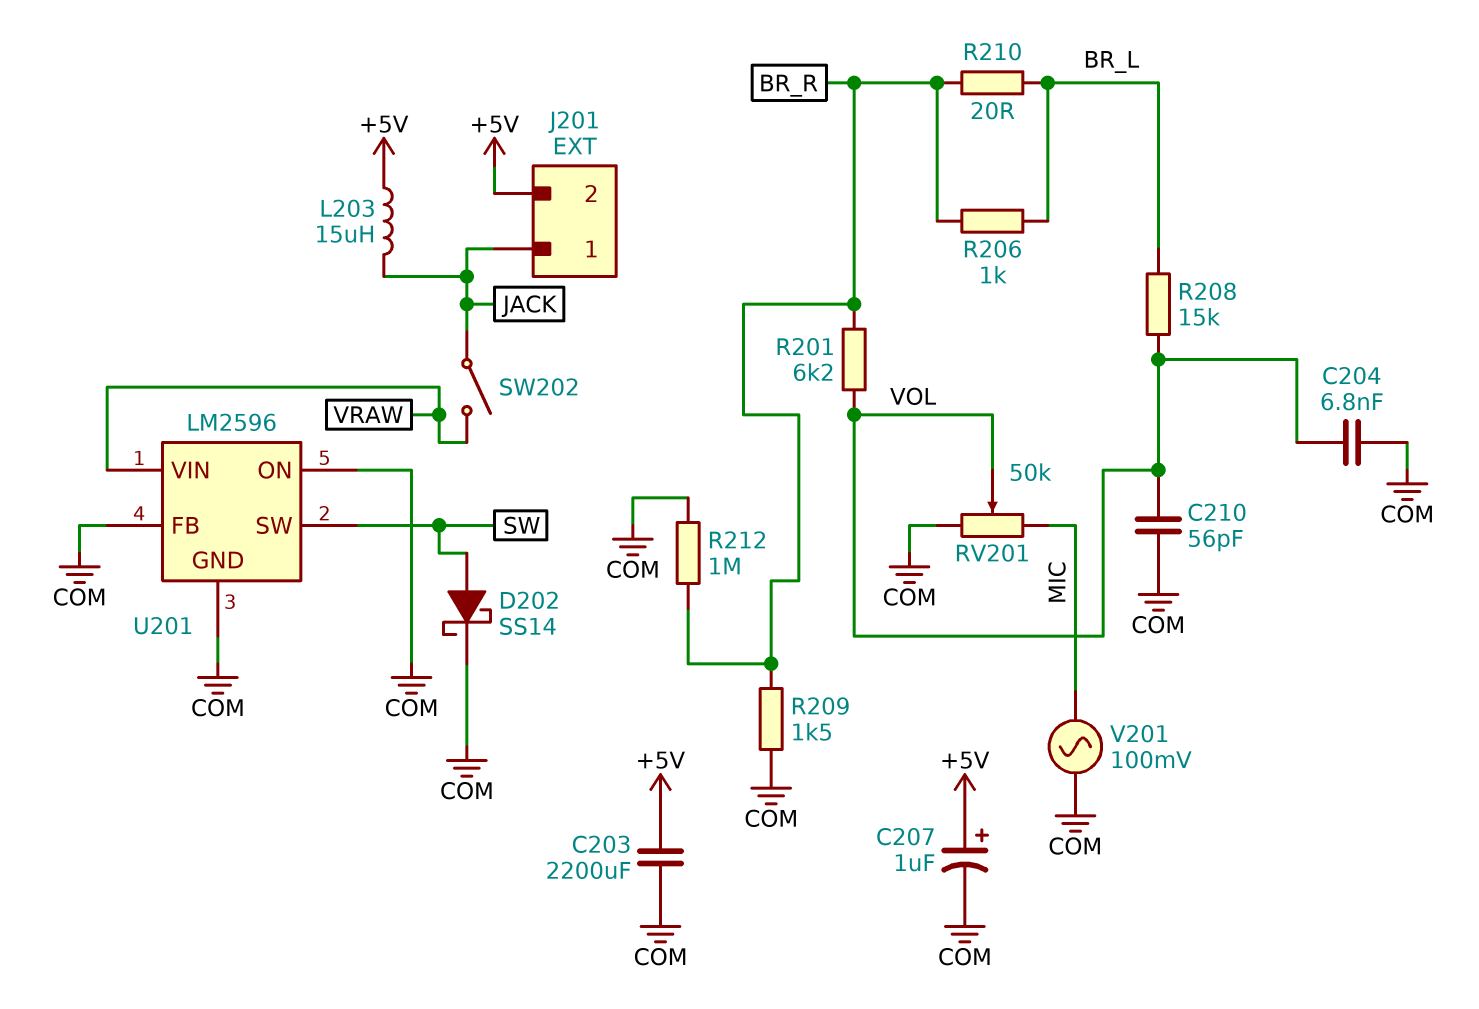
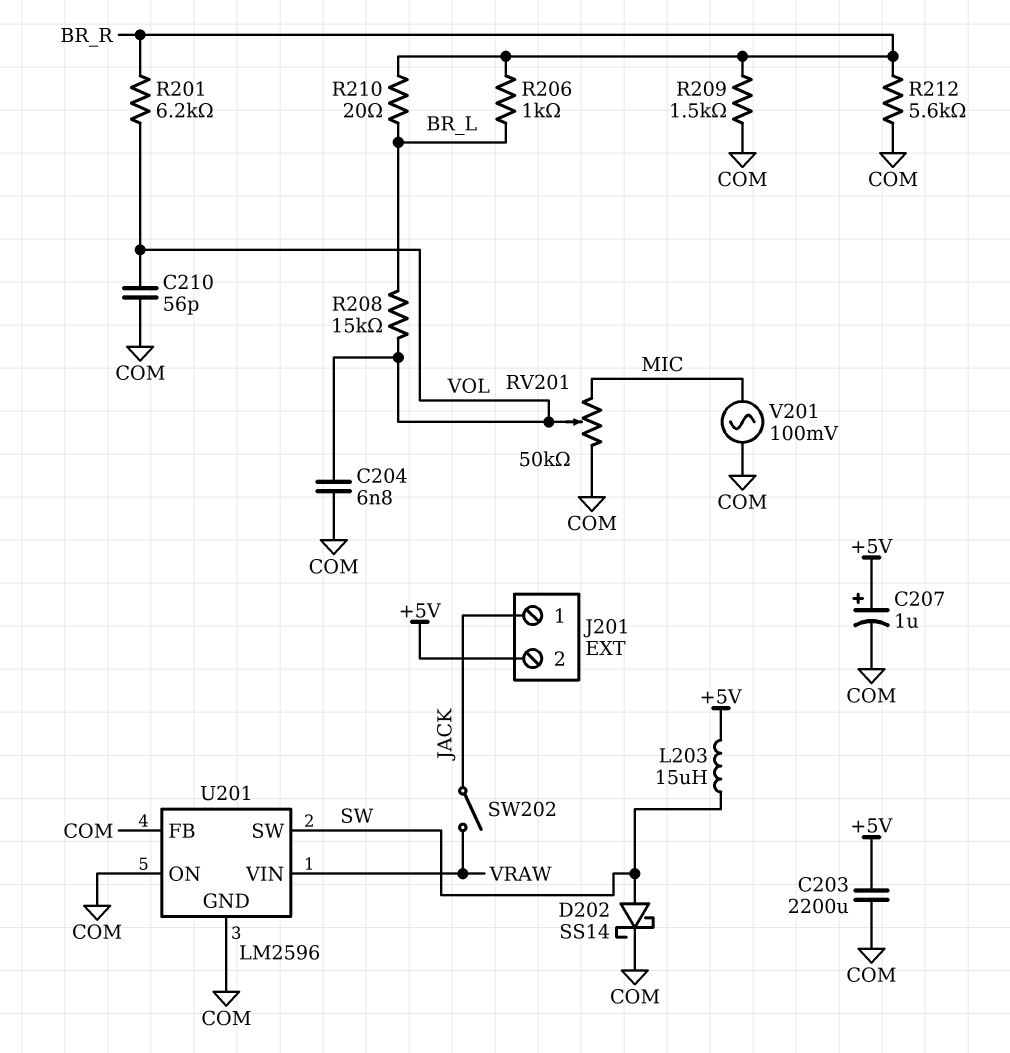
L203: 15uH (+5V, JACK) -> 15uH (+5V, SW)
R212: 1M (BR_R, COM) -> 5.6k (BR_R, COM)

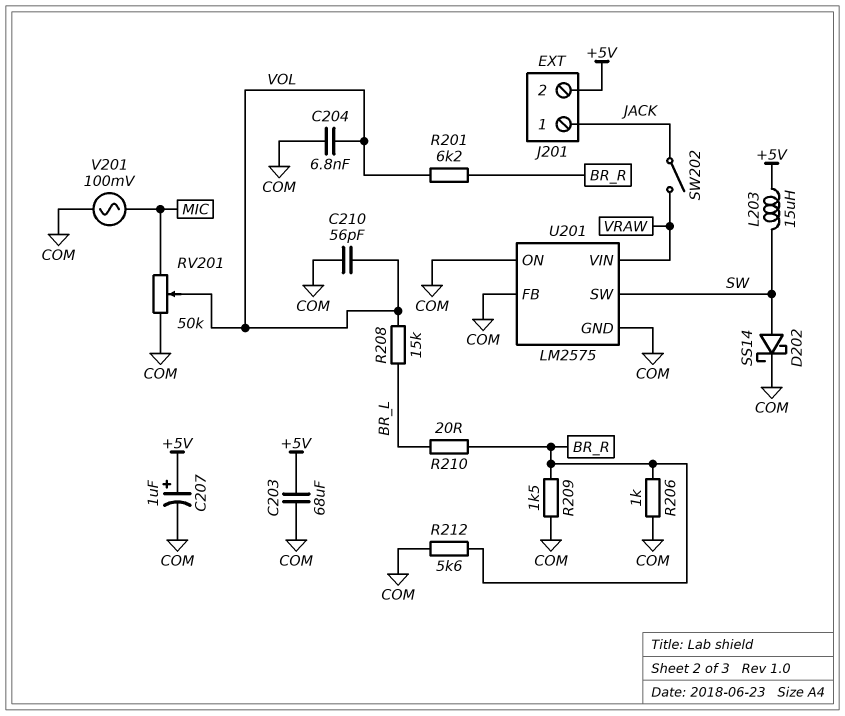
C203: 2200uF (+5V, COM) -> 68uF (+5V, COM)
R206: 1k (BR_L, BR_R) -> 1k (BR_R, COM)
U201: LM2596 -> LM2575

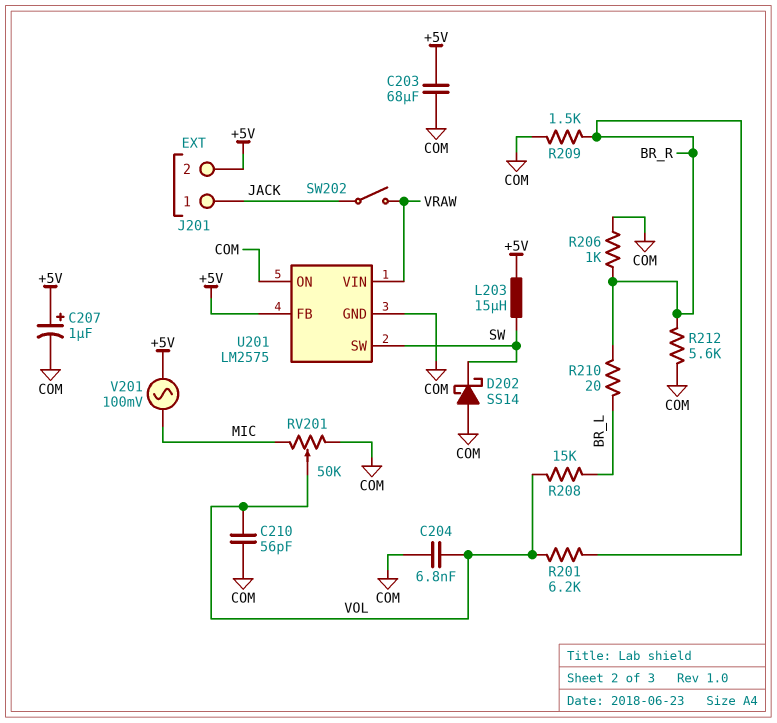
D202: schottky SS14 (A SW, K COM) -> schottky SS14 (A COM, K SW)
U201 pin FB: COM -> +5V
V201: AC 100mV (COM, MIC) -> AC 100mV (+5V, MIC)

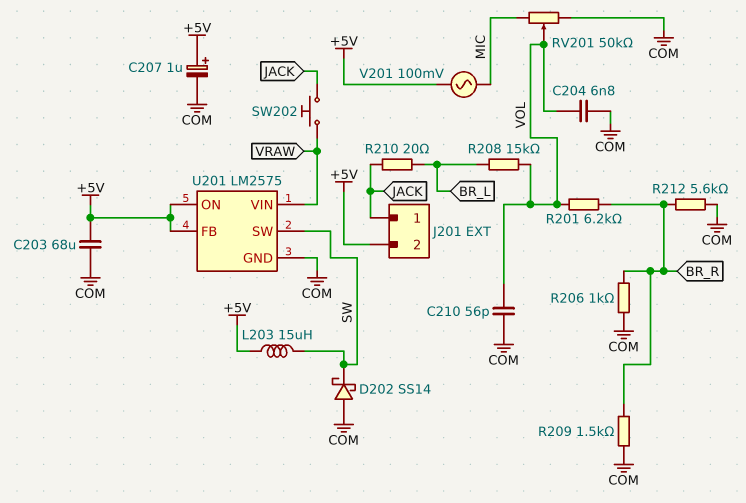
R210: 20 (BR_L, BR_R) -> 20 (BR_L, JACK)
SW202: switch (JACK, VRAW) -> button (JACK, VRAW)
U201 pin ON: COM -> +5V

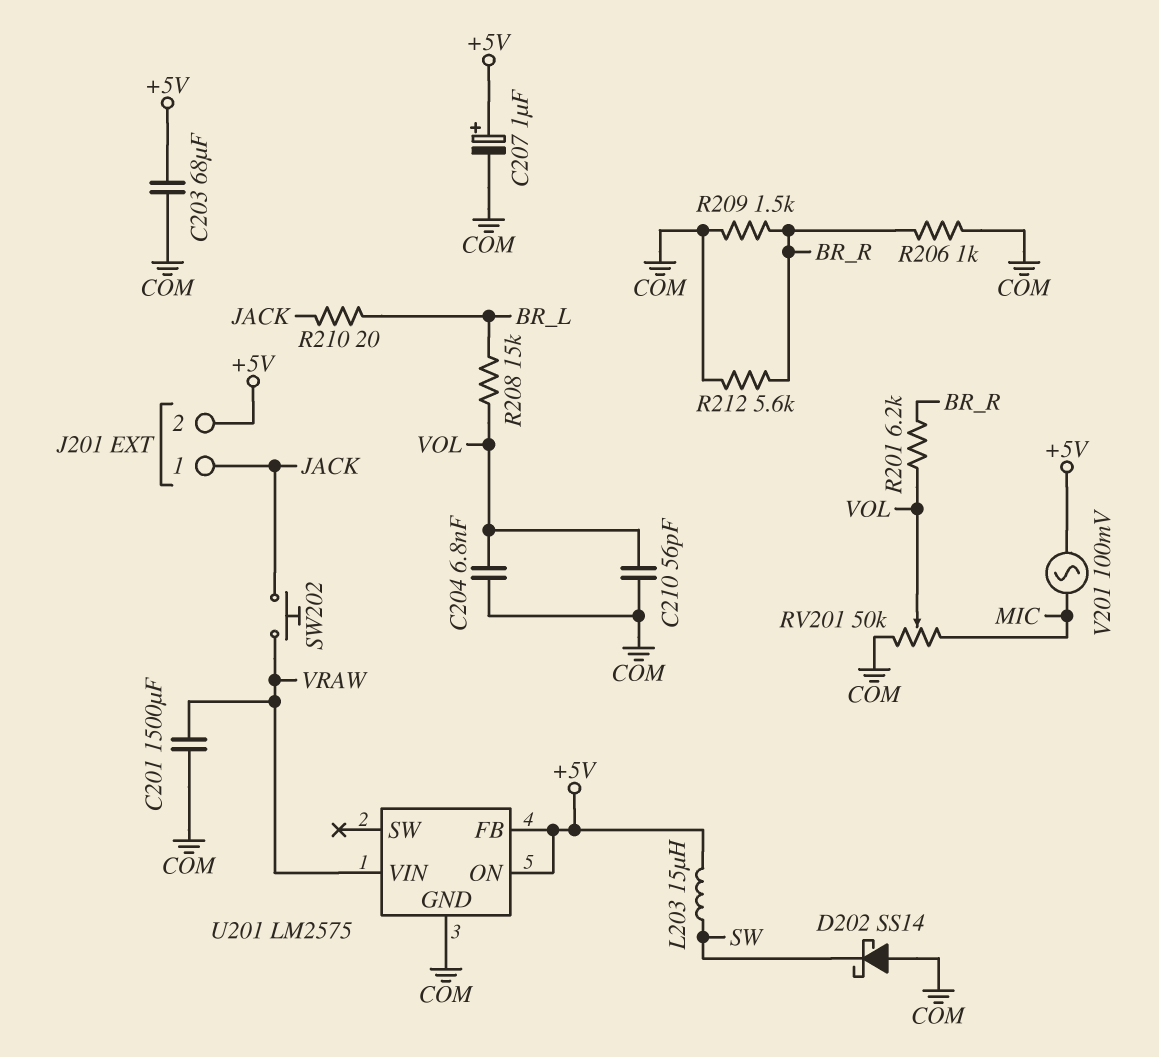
C201: none -> 1500uF (COM, VRAW)
U201 pin SW: SW -> none

